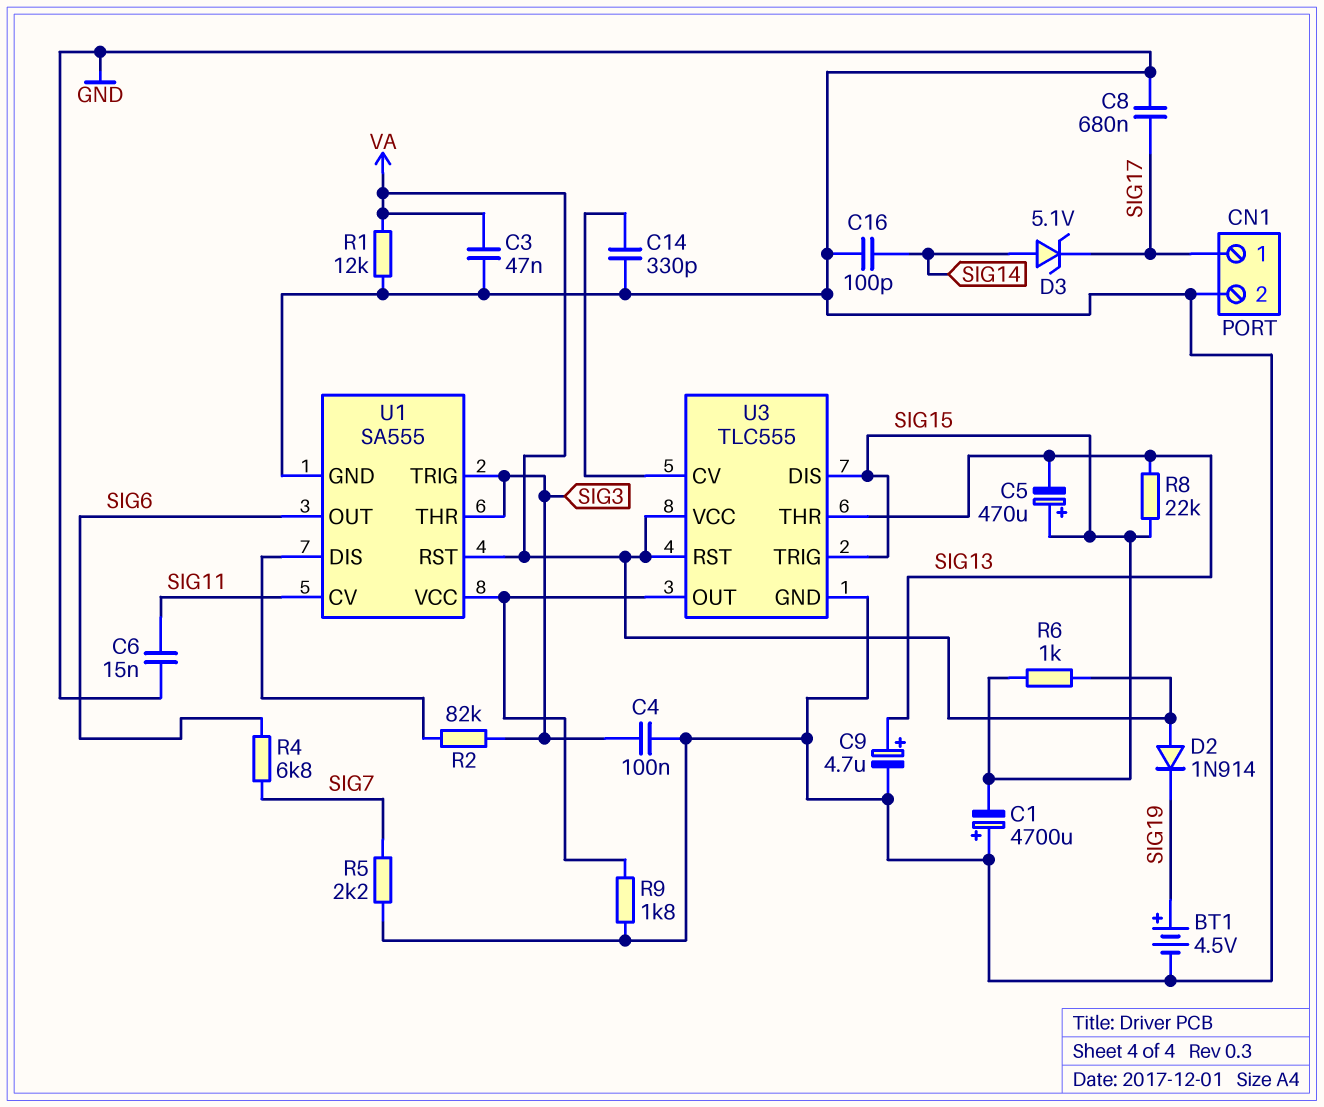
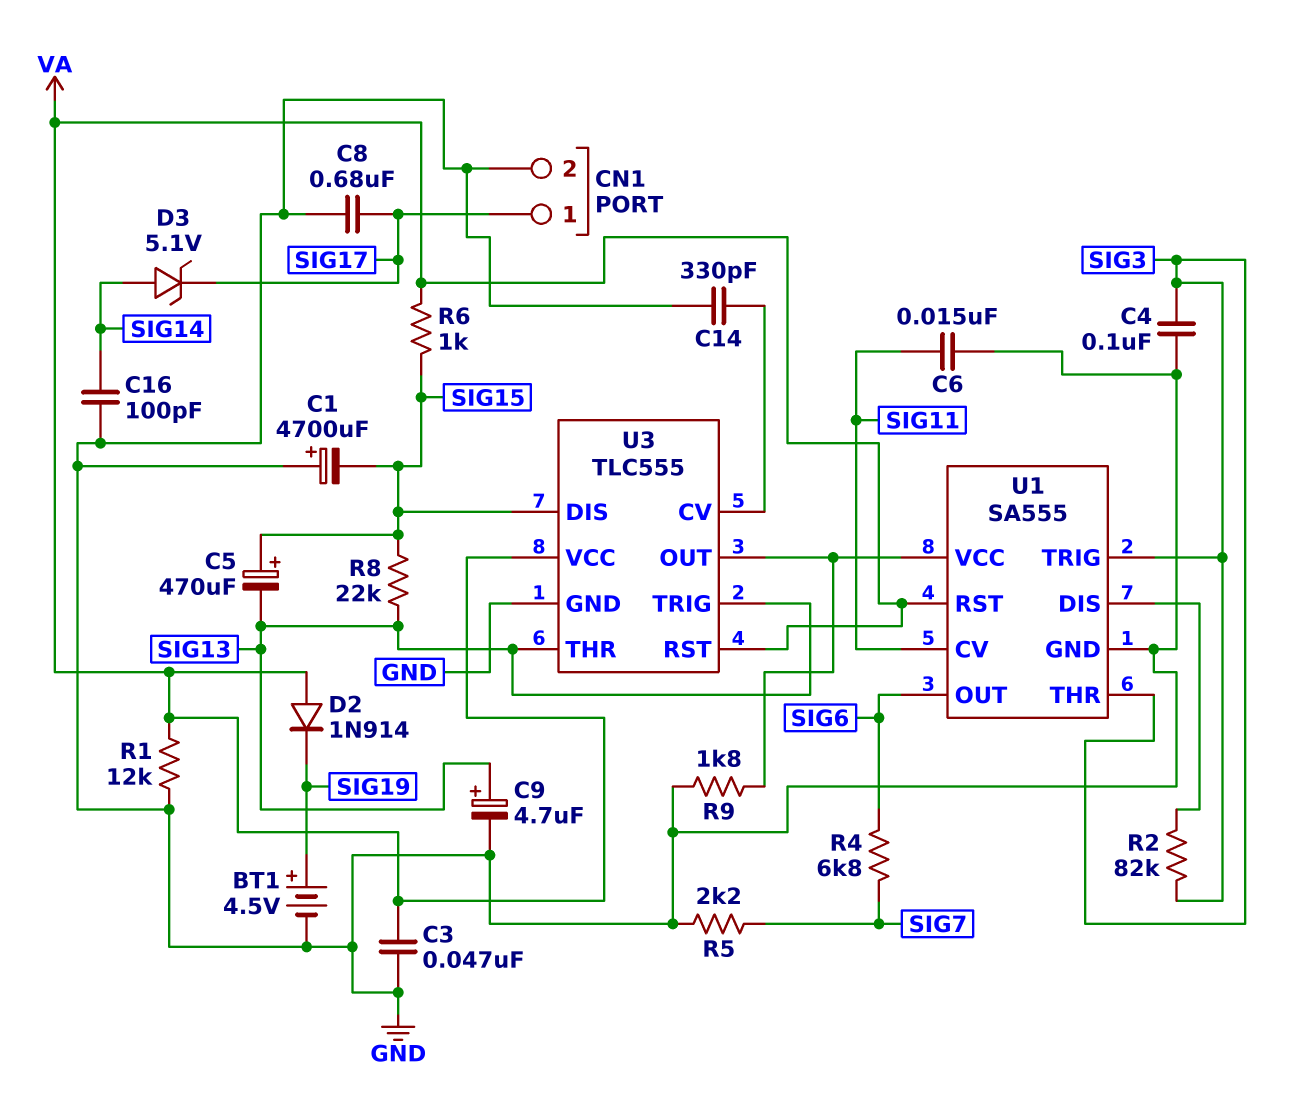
U3 pin TRIG: SIG15 -> SIG13

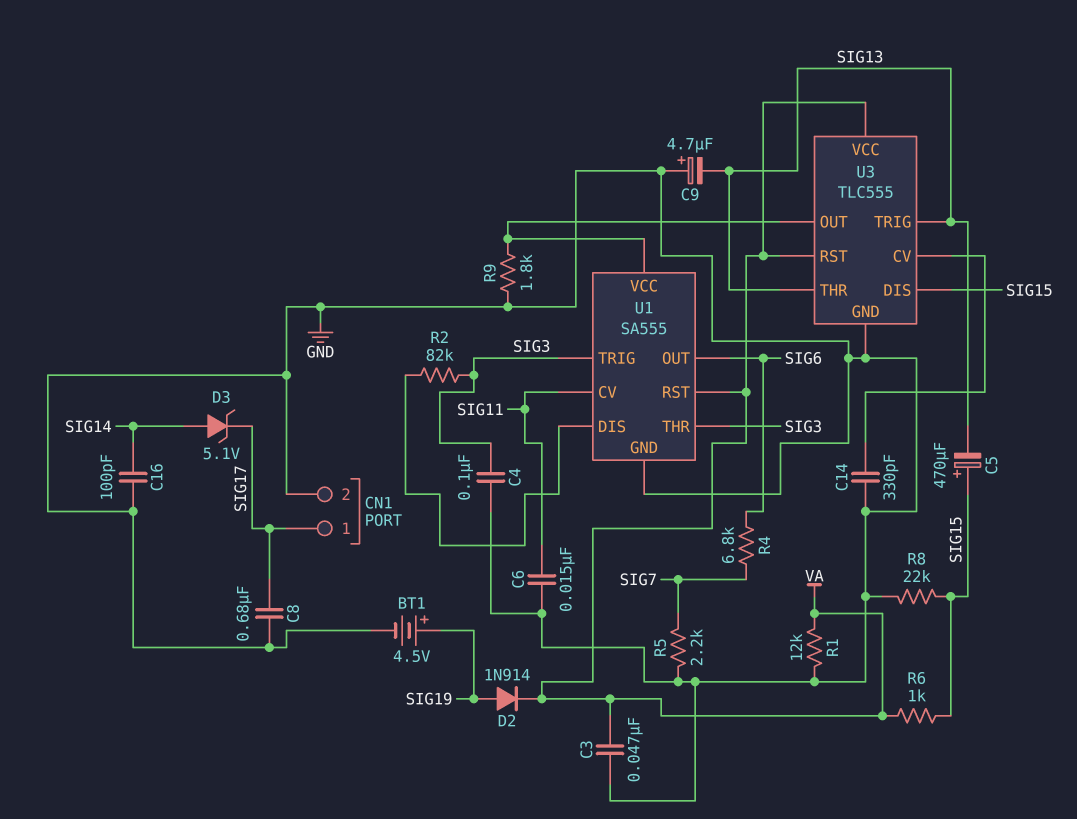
C1: 4700uF (plus GND, minus SIG15) -> none
C9: 4.7uF (plus SIG13, minus GND) -> 4.7uF (plus GND, minus SIG13)
D2: diode 1N914 (A VA, K SIG19) -> diode 1N914 (A SIG19, K VA)
R8: 22k (SIG13, SIG15) -> 22k (GND, SIG15)

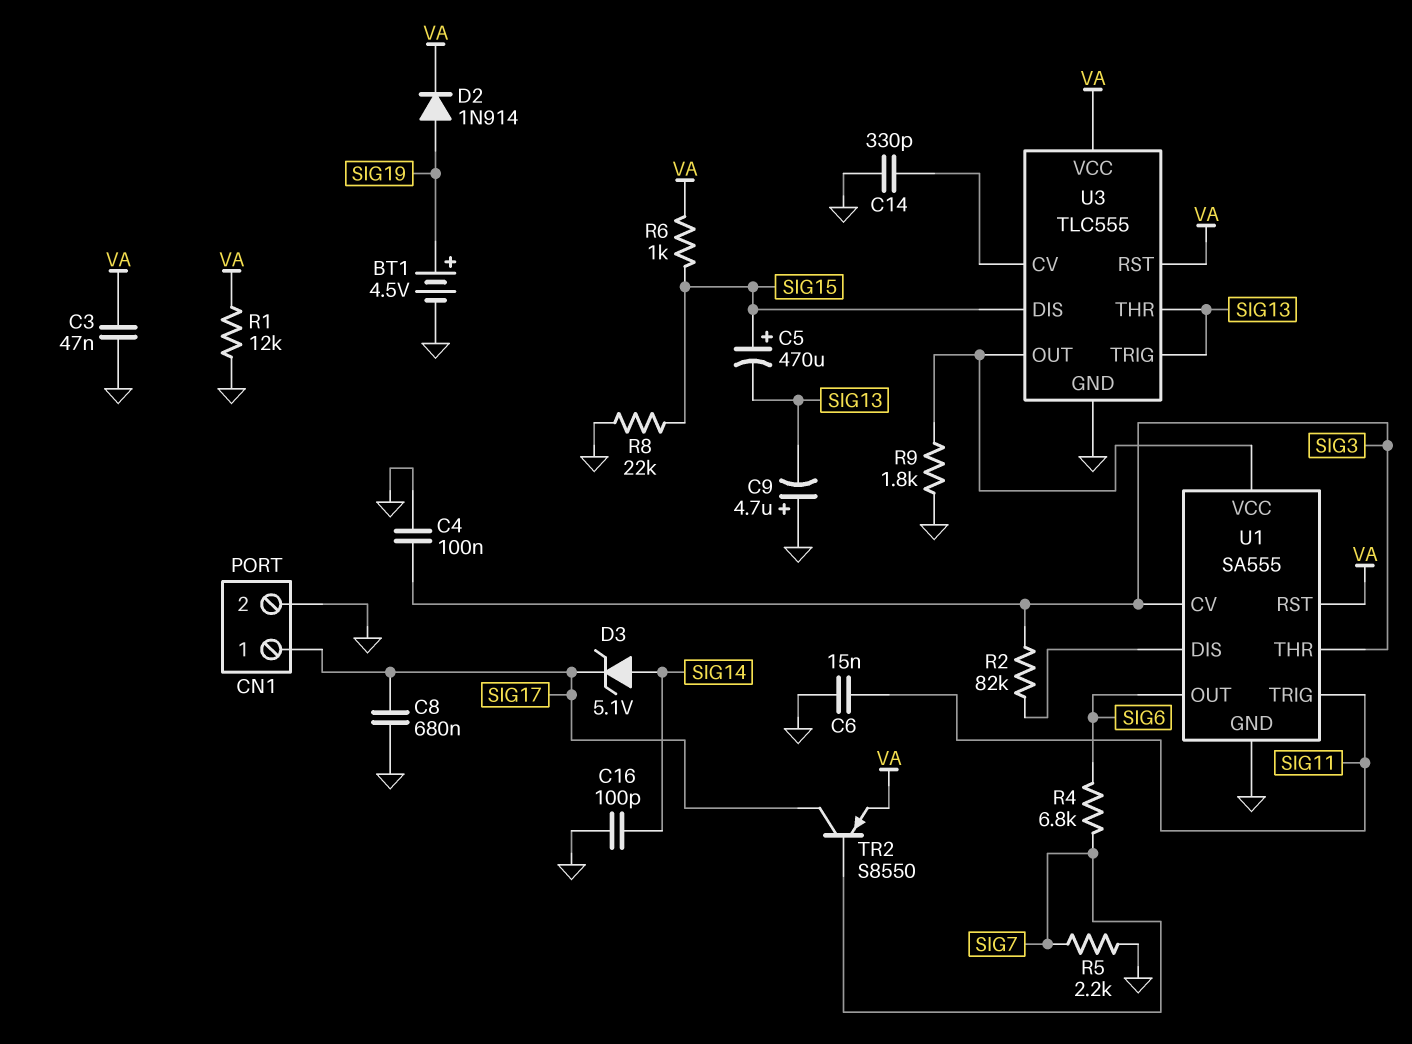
TR2: none -> PNP S8550 (B SIG7, C SIG17, E VA)
U1 pin CV: SIG11 -> SIG3
U1 pin TRIG: SIG3 -> SIG11

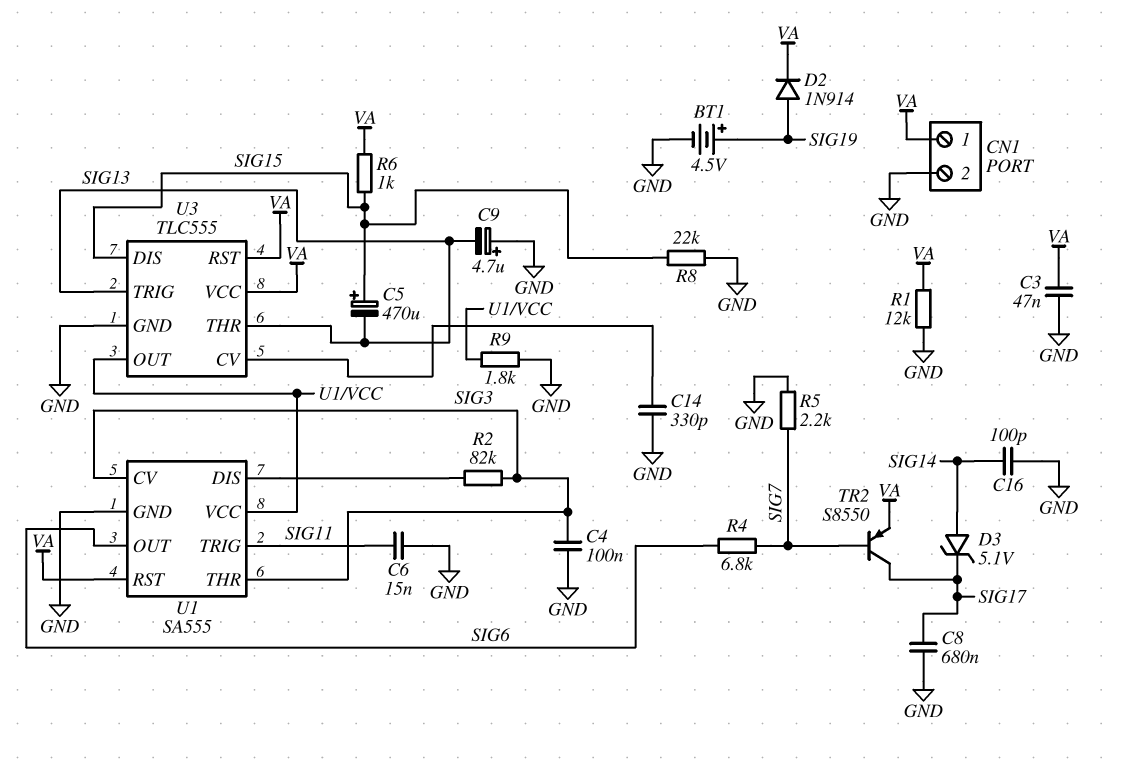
CN1 pin 1: SIG17 -> VA

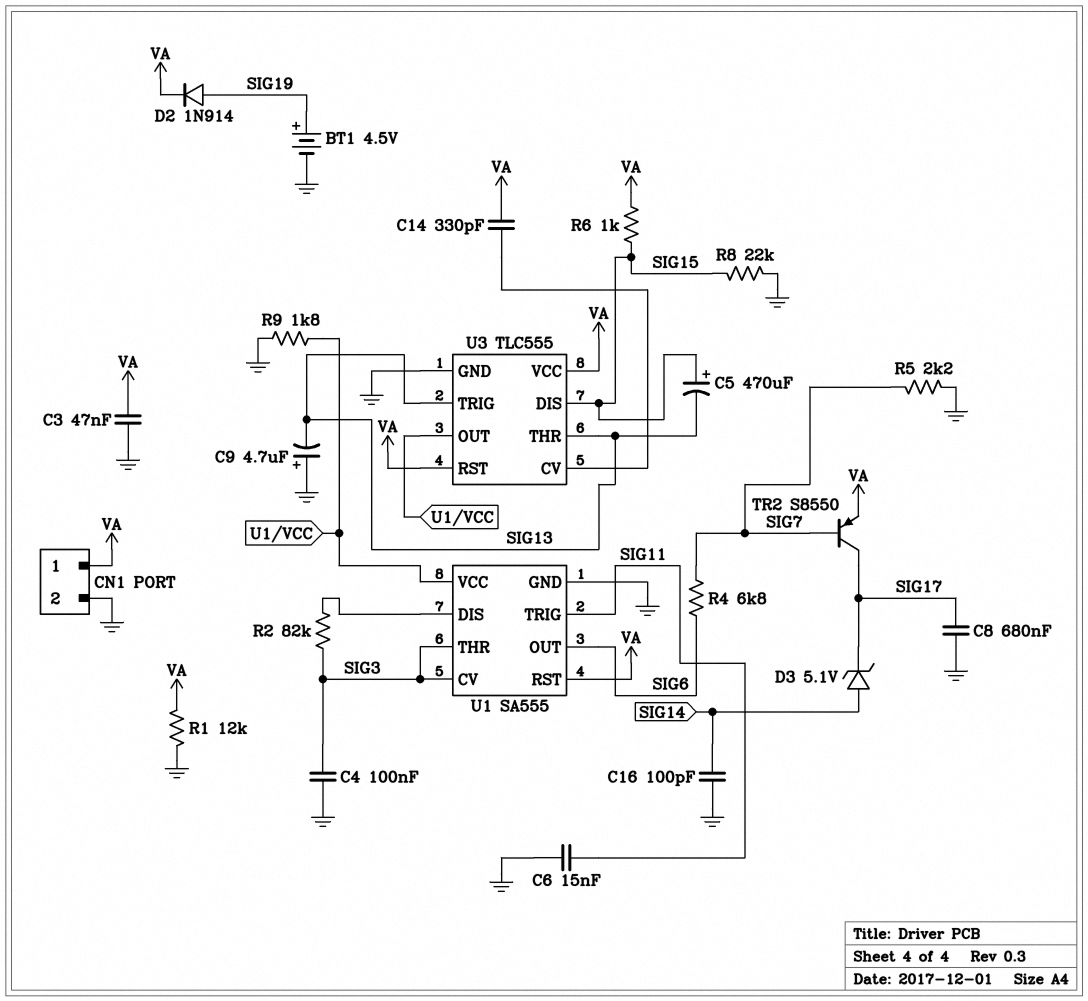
C14: 330pF (GND, U3/CV) -> 330pF (U3/CV, VA)

